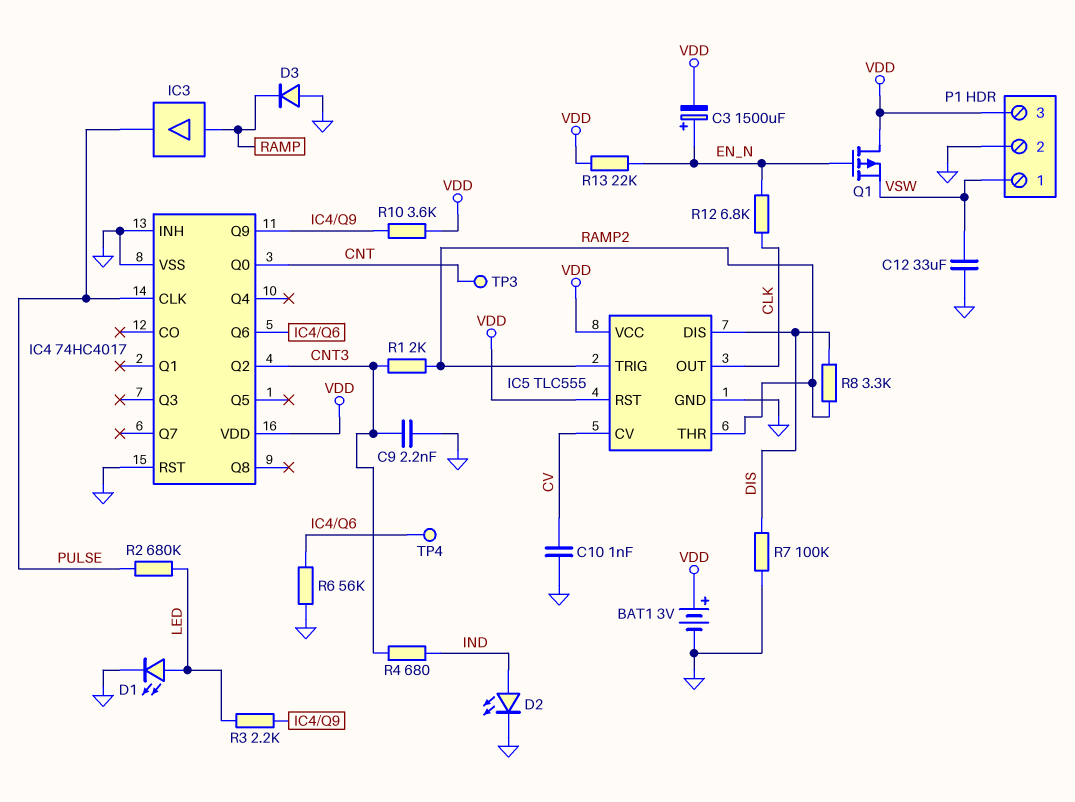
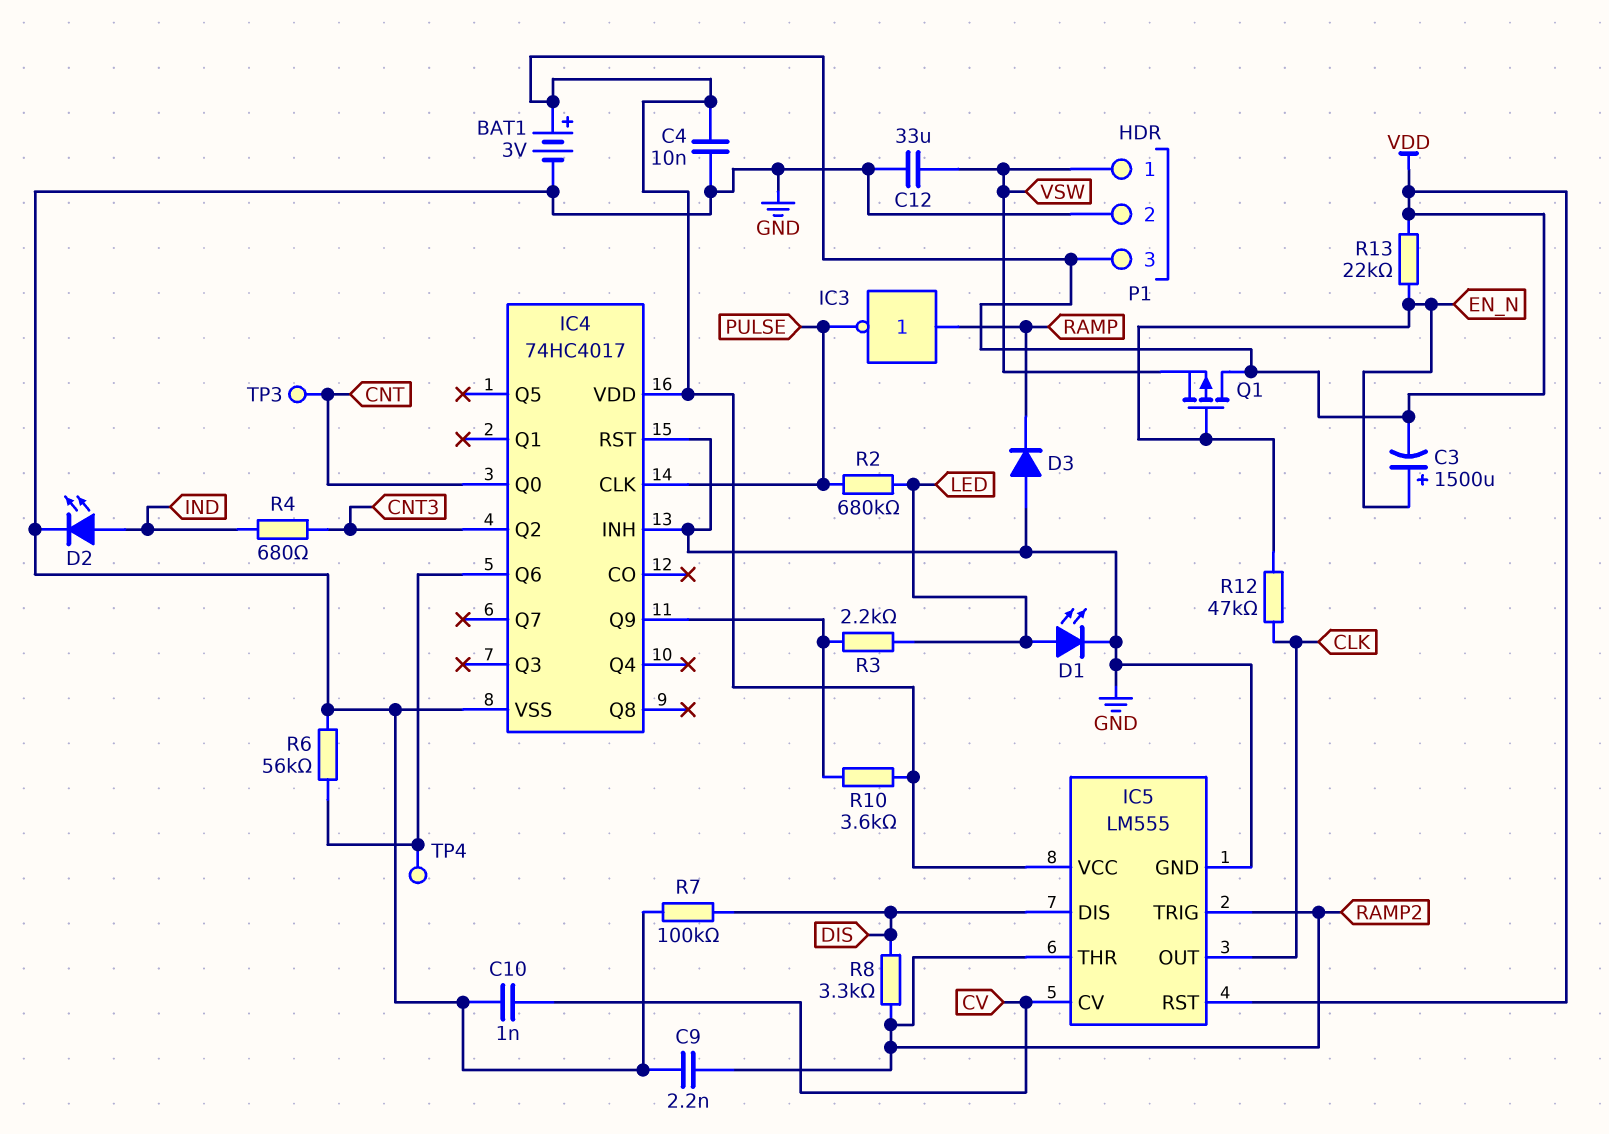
C4: none -> 10nF (GND, VDD)
C9: 2.2nF (CNT3, GND) -> 2.2nF (GND, RAMP2)
IC3: buffer (in RAMP, out PULSE) -> NOT (in RAMP, out PULSE)
IC5: TLC555 -> LM555
R1: 2k (CNT3, RAMP2) -> none
R12: 6.8k (CLK, EN_N) -> 47k (CLK, EN_N)

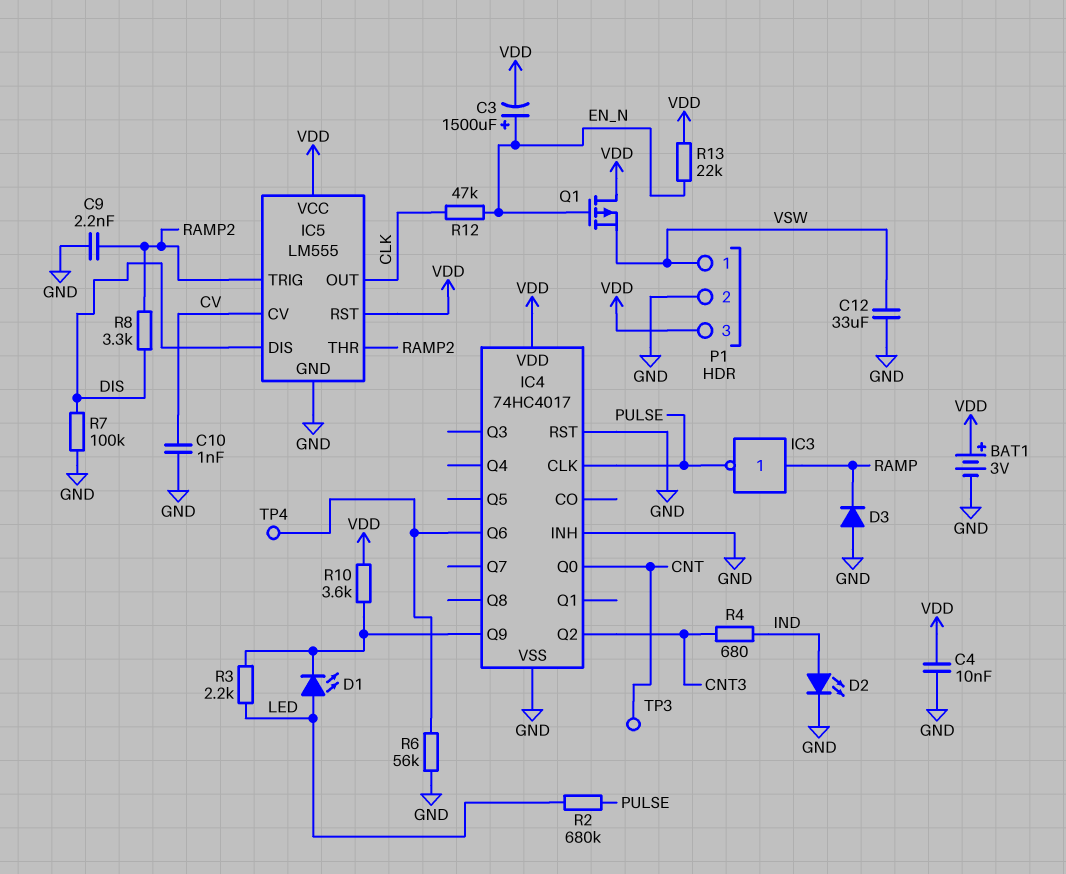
D1: LED (A LED, K GND) -> LED (A LED, K IC4/Q9)

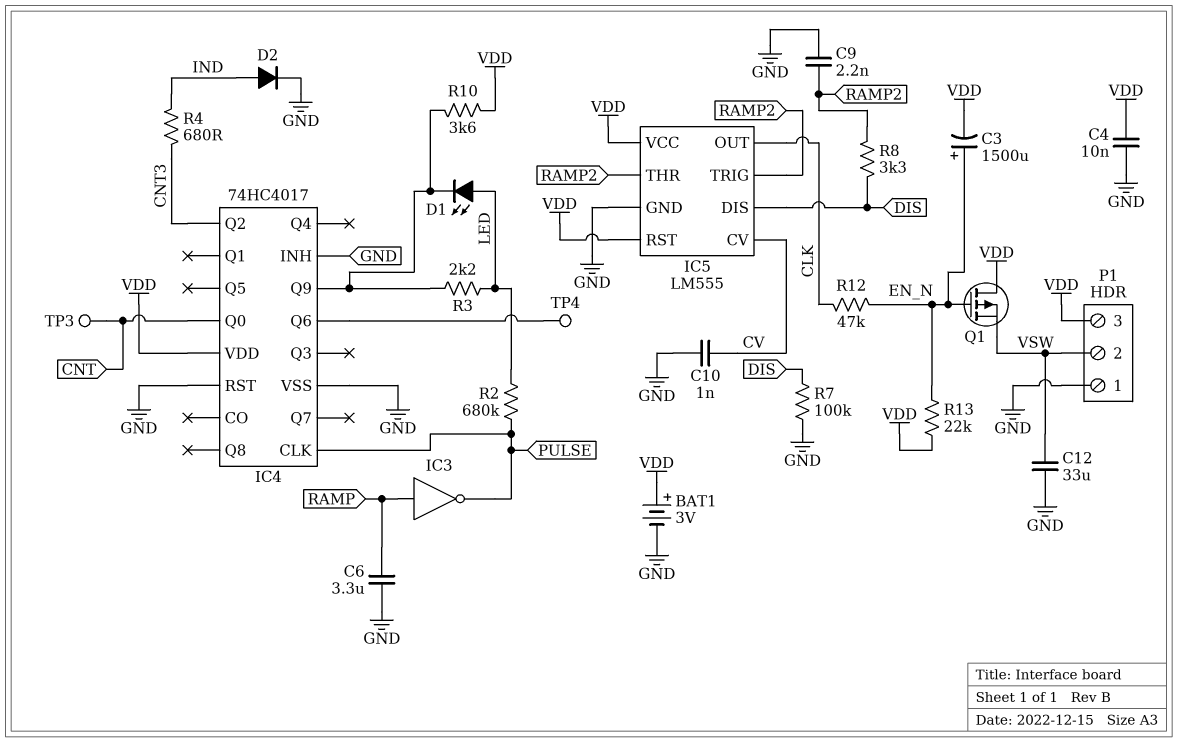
C6: none -> 3.3uF (GND, RAMP)
D2: LED (A IND, K GND) -> diode (A IND, K GND)
D3: diode (A GND, K RAMP) -> none
P1 pin 1: VSW -> GND
P1 pin 2: GND -> VSW
R6: 56k (GND, IC4/Q6) -> none

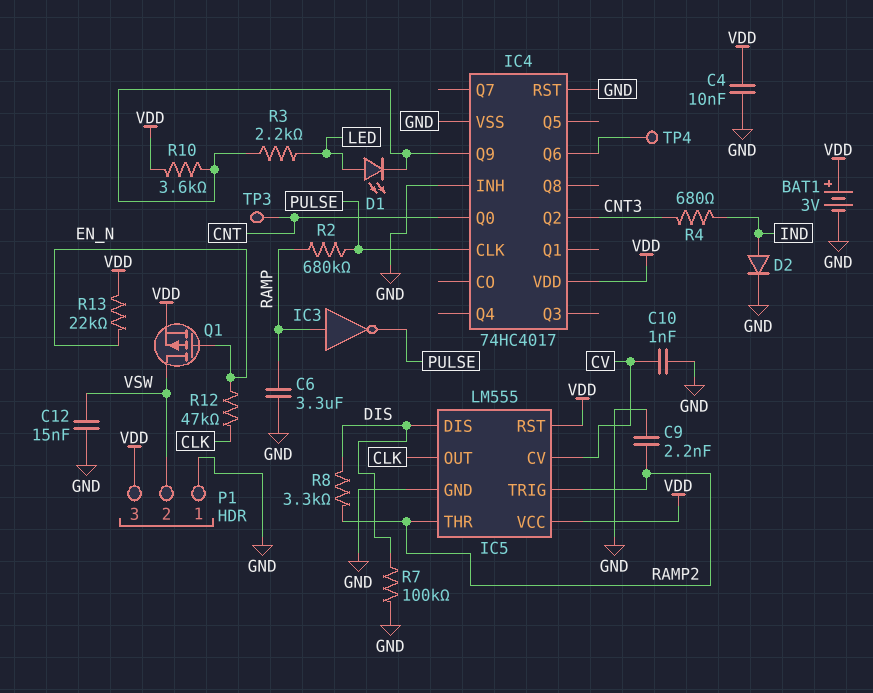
C3: 1500uF (plus EN_N, minus VDD) -> none
C12: 33uF (GND, VSW) -> 15nF (GND, VSW)
Q1: PMOS (G EN_N, D VDD, S VSW) -> PMOS (G EN_N, D VSW, S VDD)
R2: 680k (LED, PULSE) -> 680k (PULSE, RAMP)

